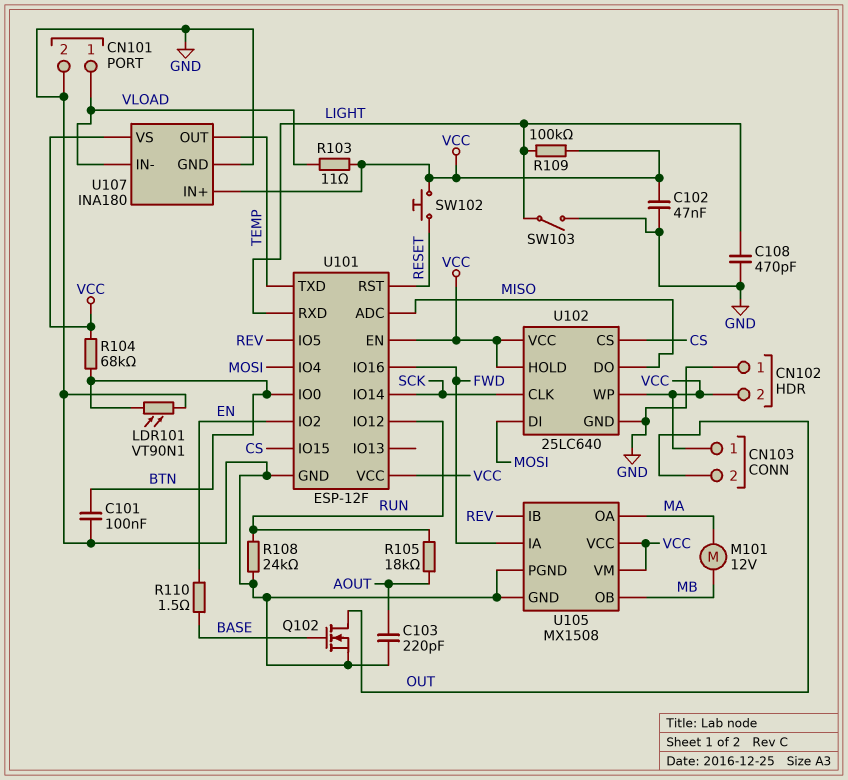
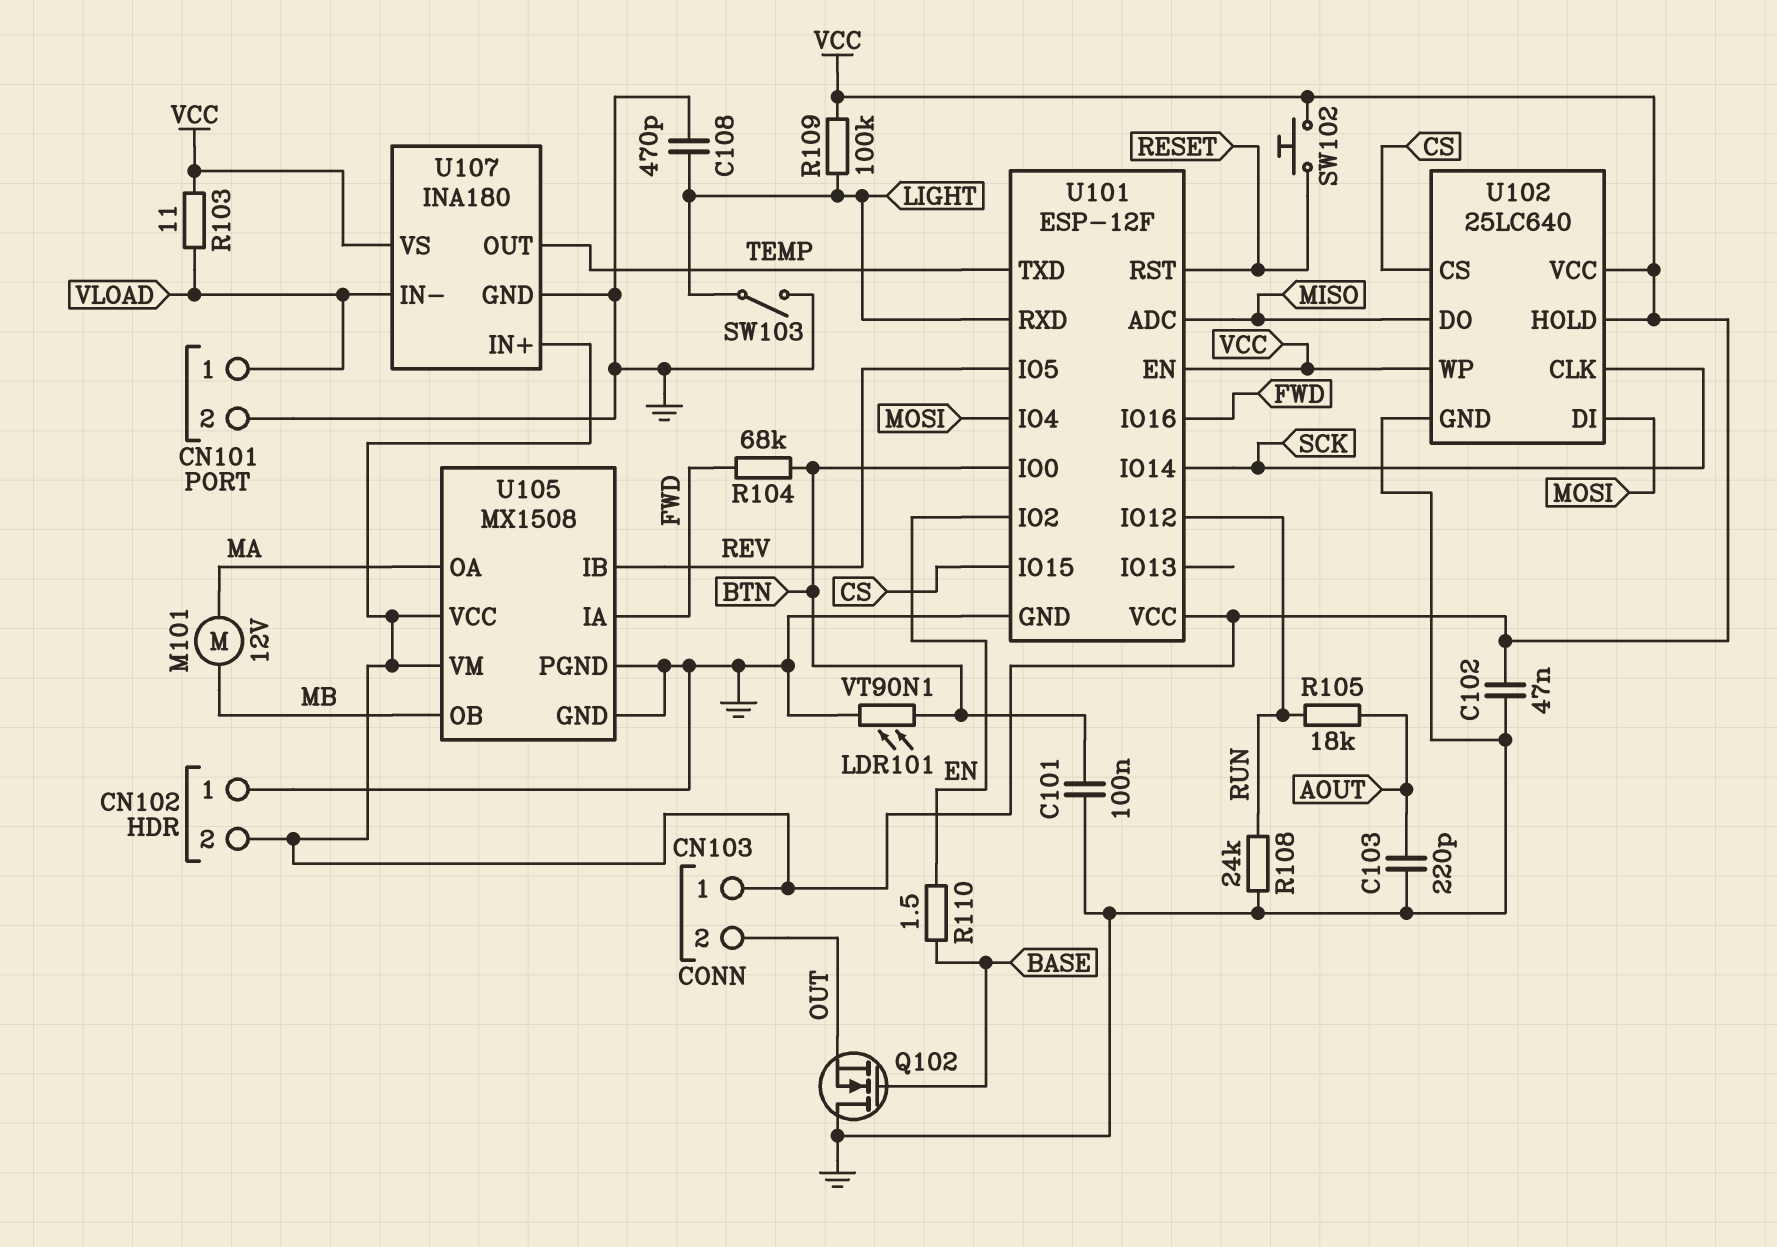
Q102: NMOS (G BASE, D OUT, S GND) -> NMOS (G BASE, D GND, S OUT)
R104: 68k (BTN, VCC) -> 68k (BTN, FWD)

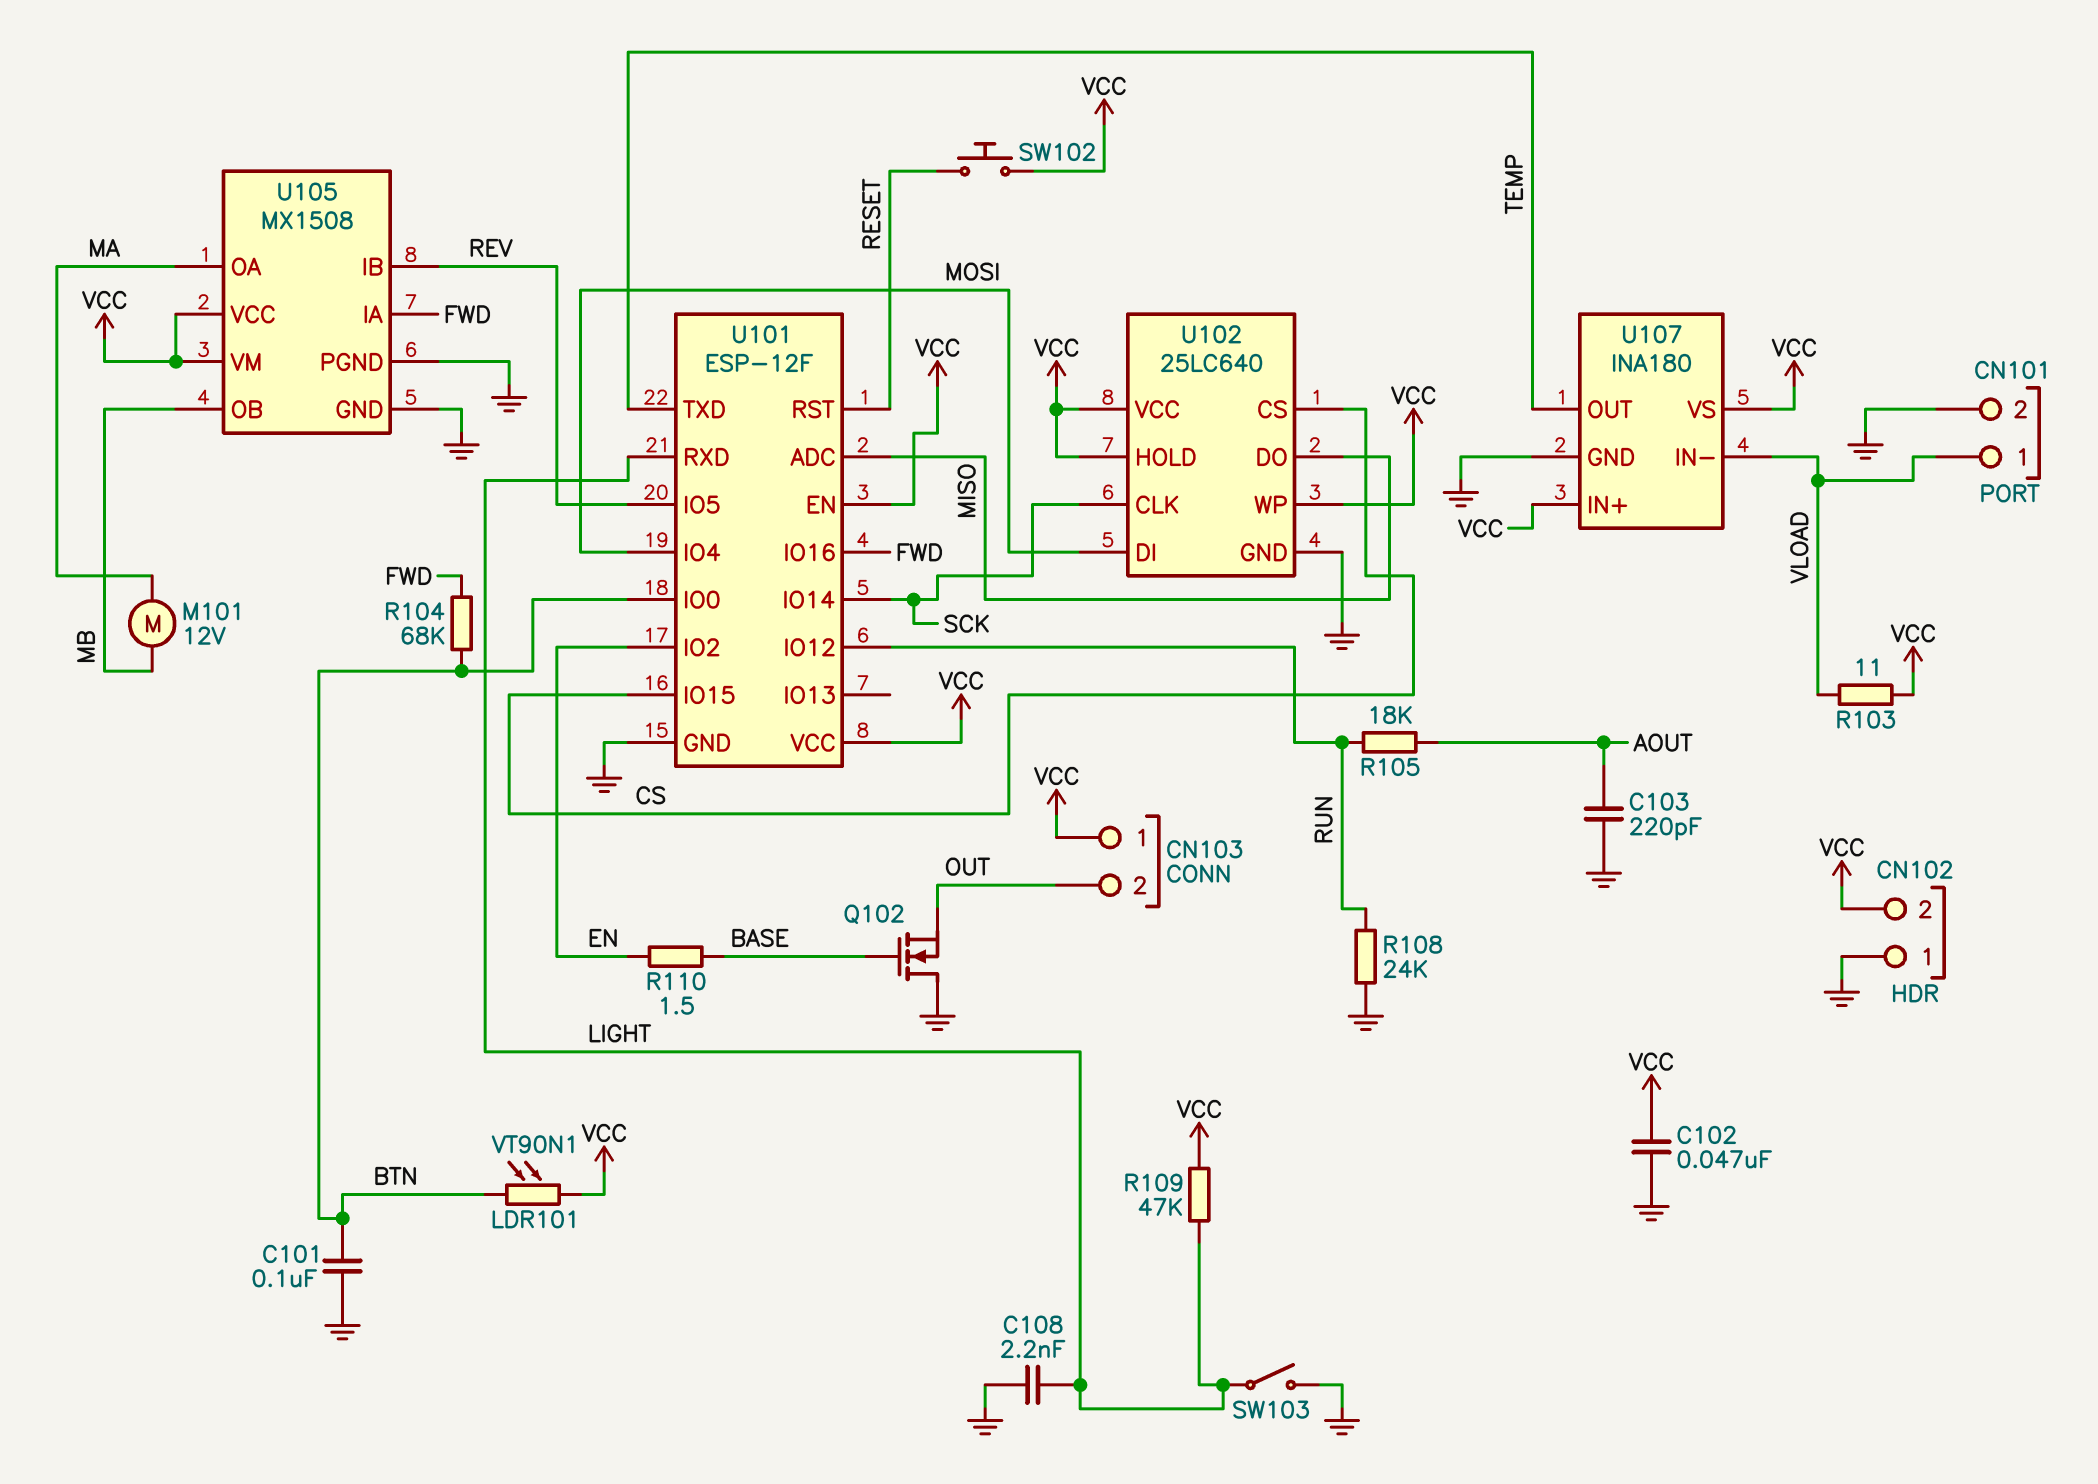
C108: 470pF (GND, LIGHT) -> 2.2nF (GND, LIGHT)
LDR101: VT90N1 (BTN, GND) -> VT90N1 (BTN, VCC)
R109: 100k (LIGHT, VCC) -> 47k (LIGHT, VCC)

